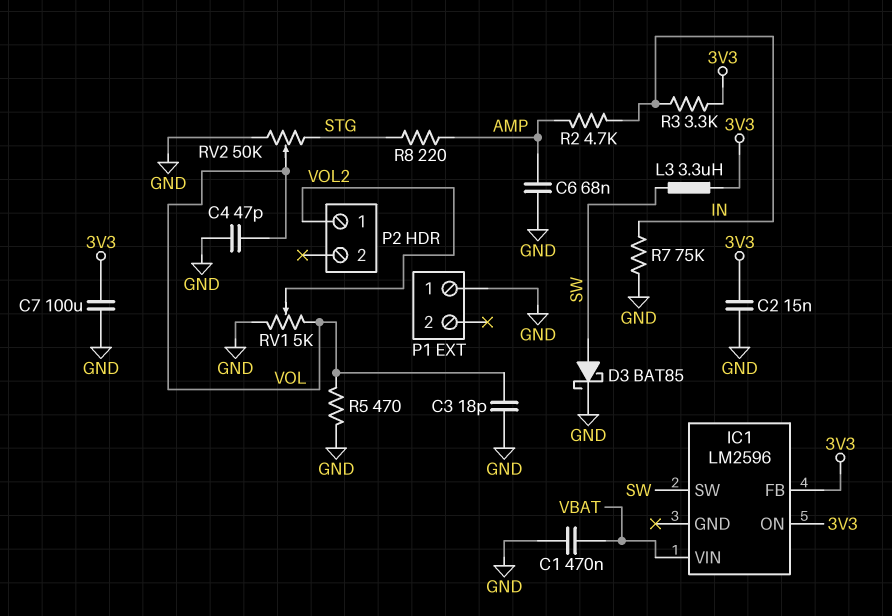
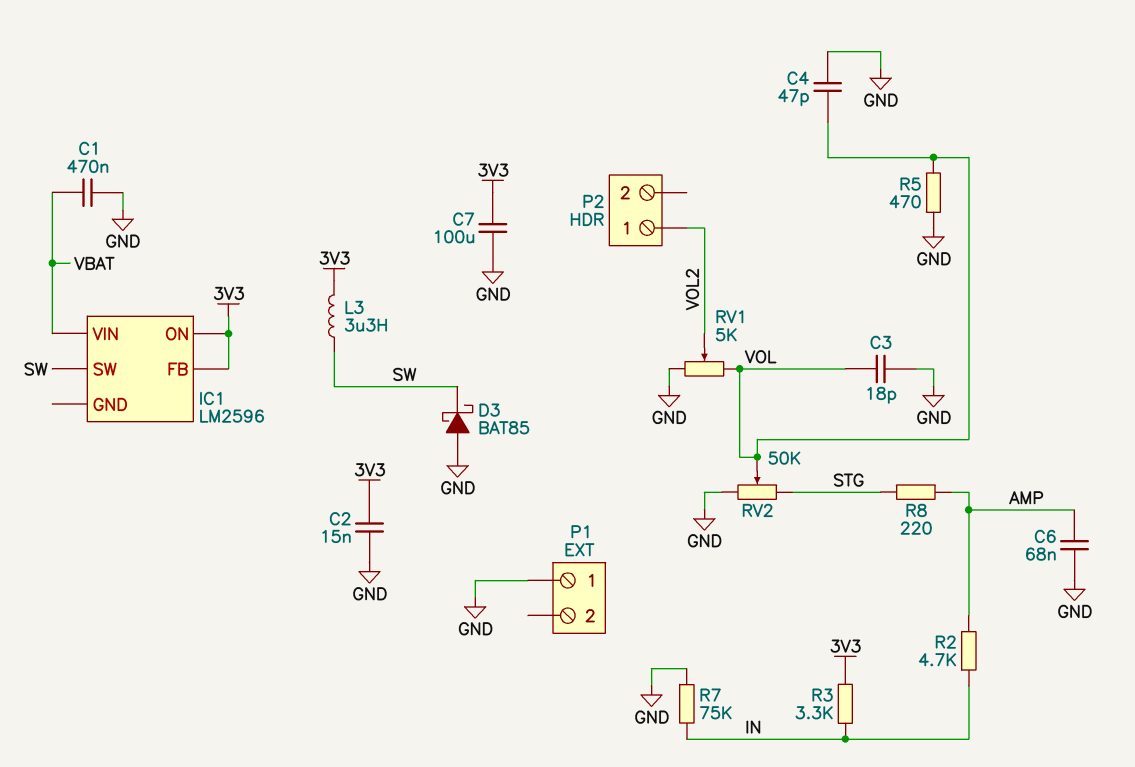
D3: schottky BAT85 (A SW, K GND) -> schottky BAT85 (A GND, K SW)

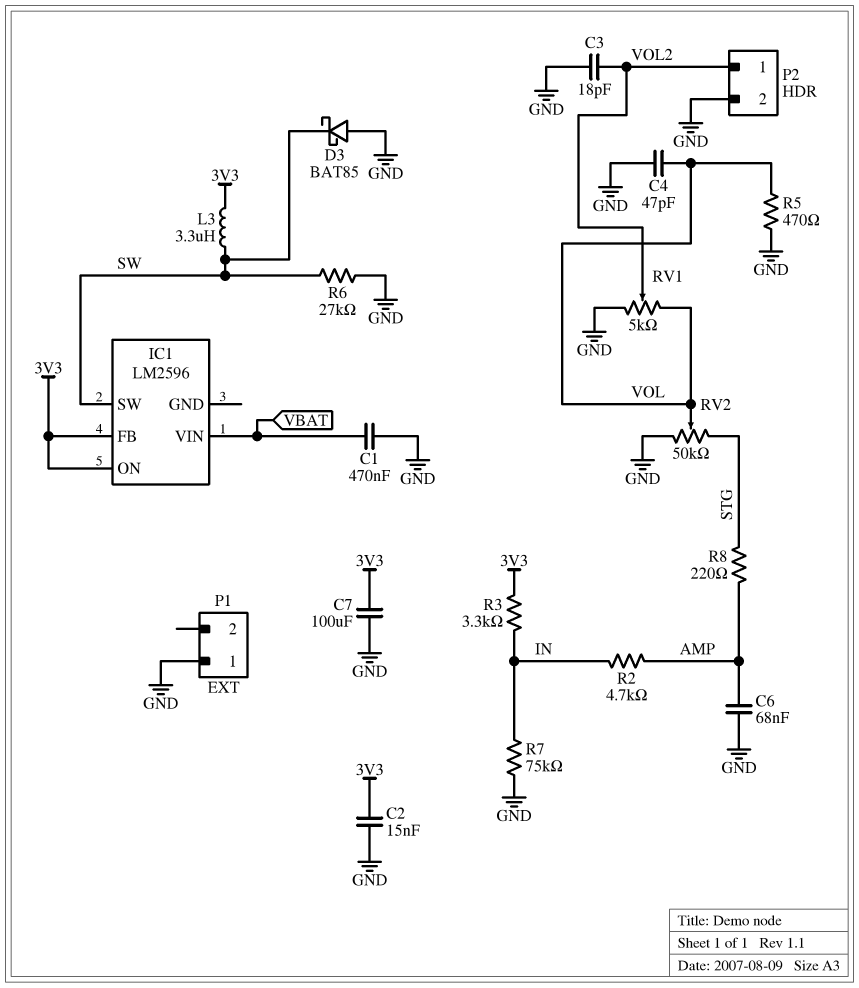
C3: 18pF (GND, VOL) -> 18pF (GND, VOL2)
P2 pin 2: none -> GND
R6: none -> 27k (GND, SW)

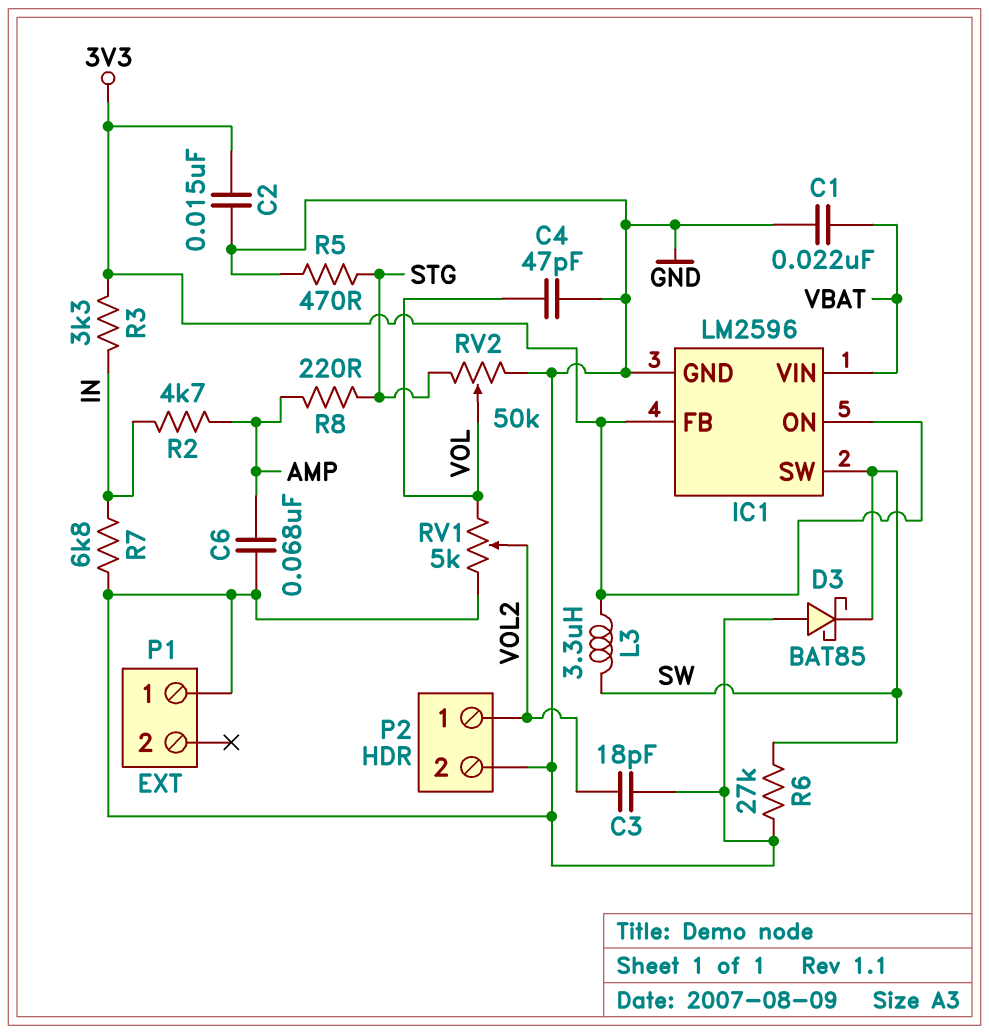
C1: 470nF (GND, VBAT) -> 22nF (GND, VBAT)
C7: 100uF (3V3, GND) -> none
IC1 pin GND: none -> GND
R5: 470 (GND, VOL) -> 470 (GND, STG)
R7: 75k (GND, IN) -> 6.8k (GND, IN)

